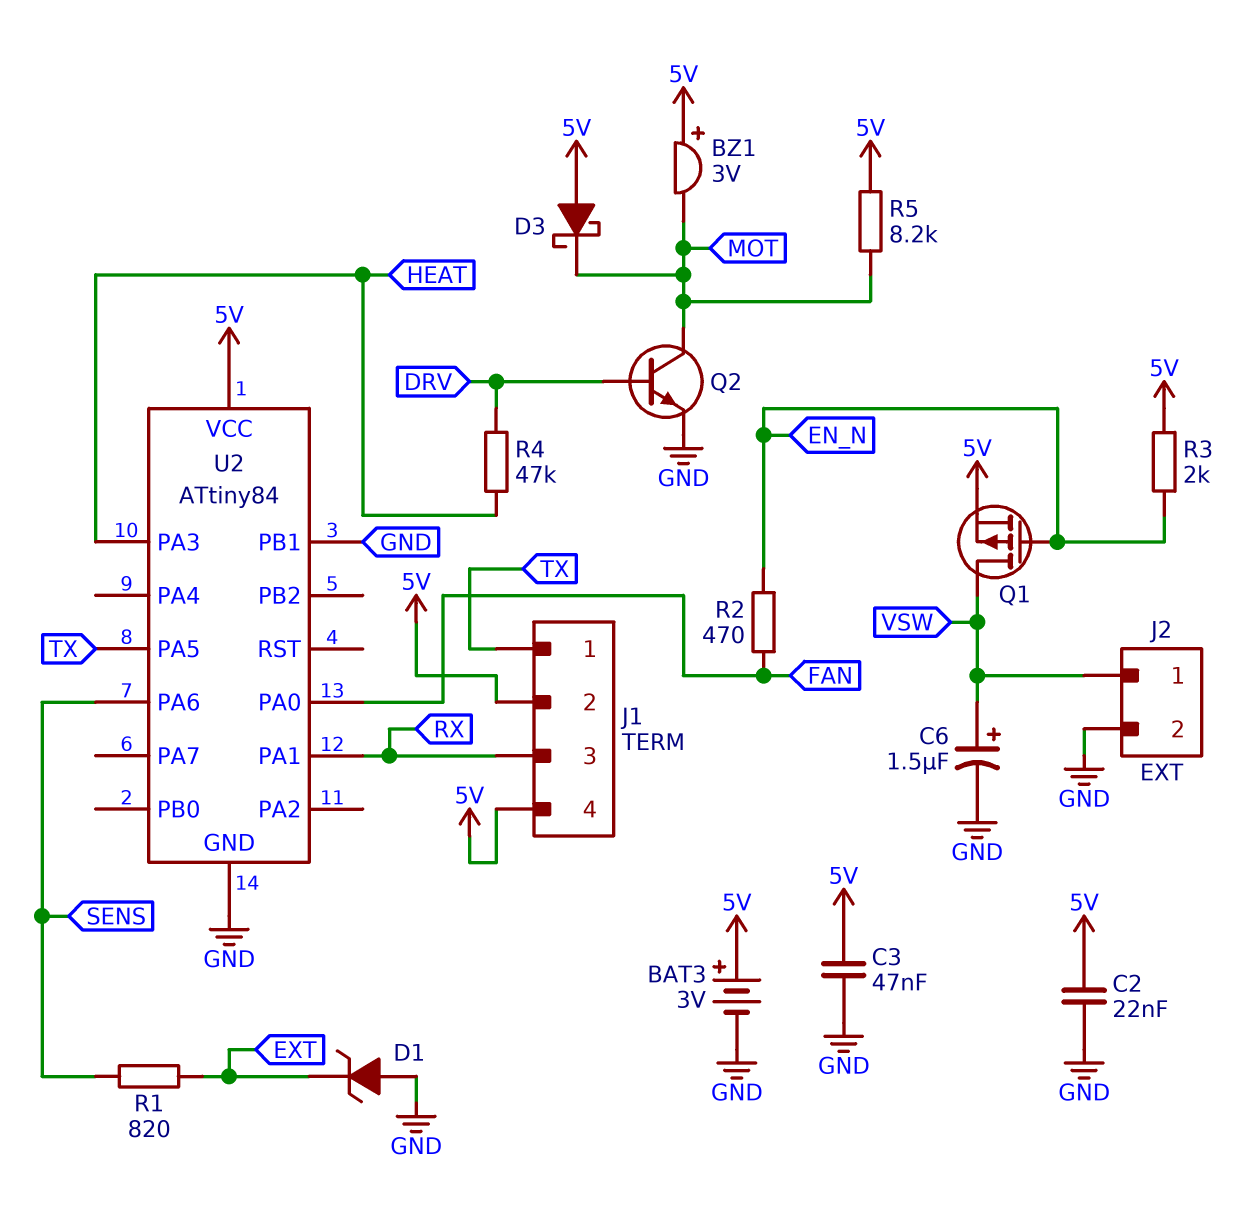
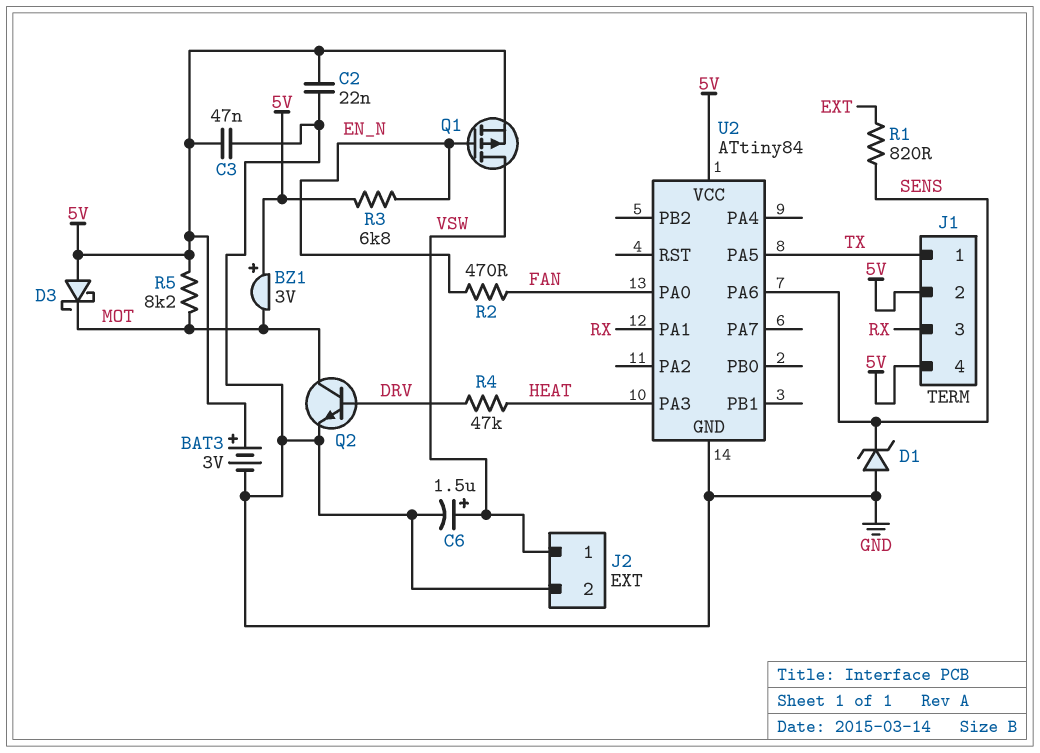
D1: zener (A GND, K EXT) -> zener (A GND, K SENS)
R3: 2k (5V, EN_N) -> 6.8k (5V, EN_N)
U2 pin PB1: GND -> none

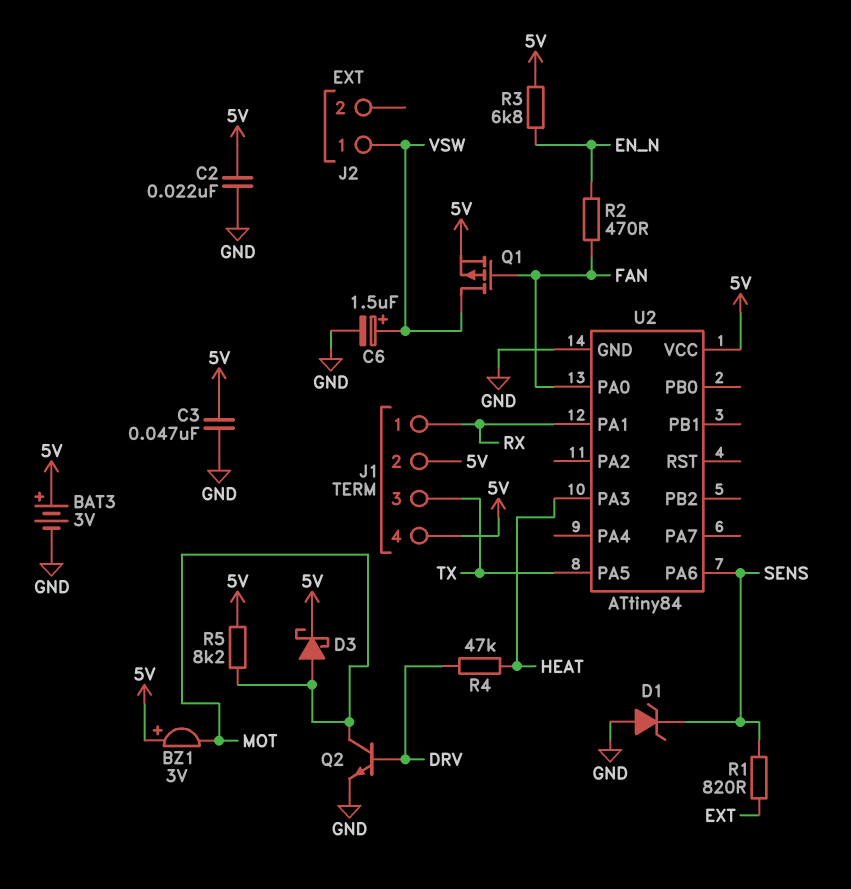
D3: schottky (A 5V, K MOT) -> schottky (A MOT, K 5V)
J1 pin 1: TX -> RX
J1 pin 3: RX -> TX
J2 pin 2: GND -> none
Q1: PMOS (G EN_N, D VSW, S 5V) -> PMOS (G FAN, D VSW, S 5V)

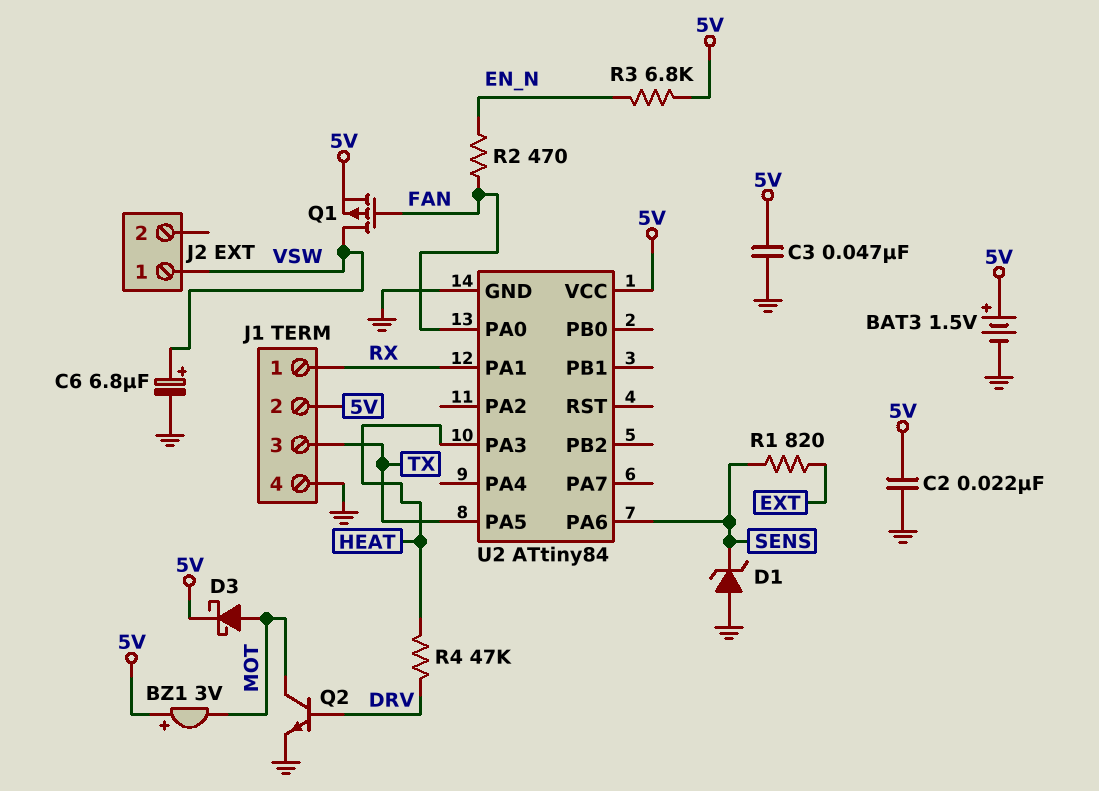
BAT3: 3V (plus 5V, minus GND) -> 1.5V (plus 5V, minus GND)
C6: 1.5uF (plus VSW, minus GND) -> 6.8uF (plus VSW, minus GND)
J1 pin 4: 5V -> GND
R5: 8.2k (5V, MOT) -> none

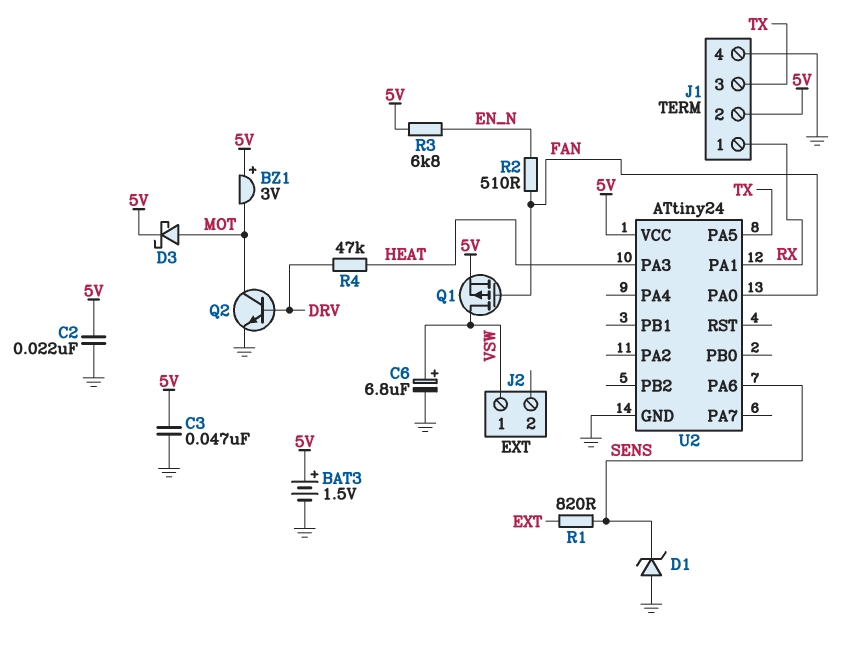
R2: 470 (EN_N, FAN) -> 510 (EN_N, FAN)
U2: ATtiny84 -> ATtiny24

